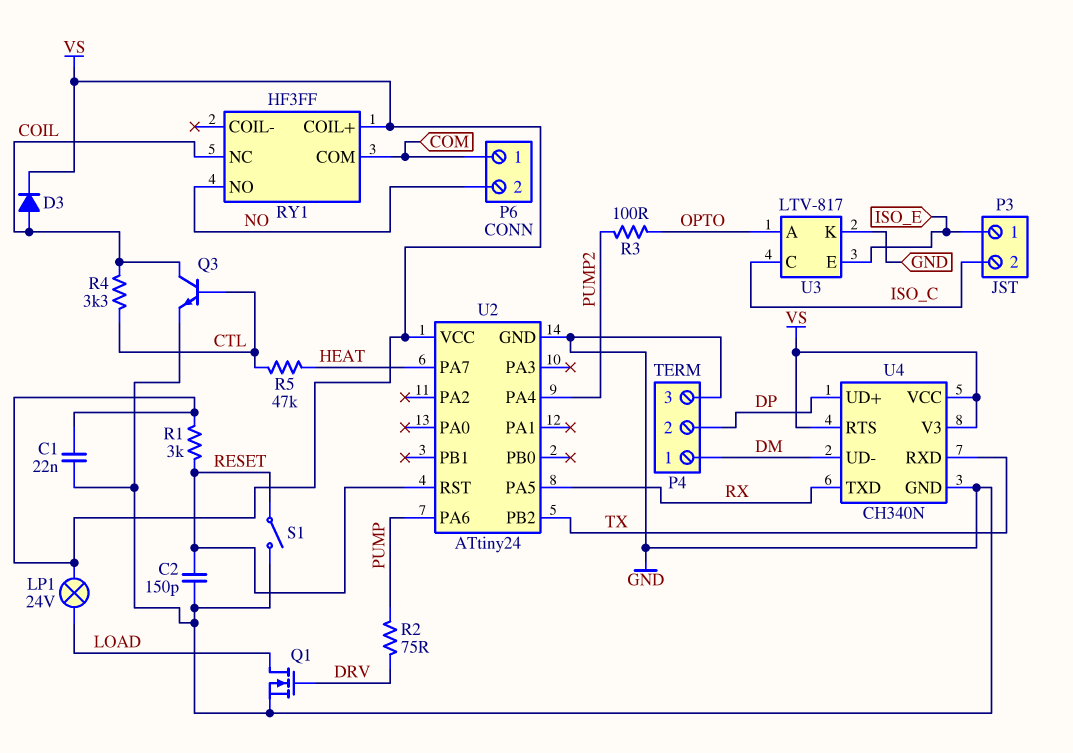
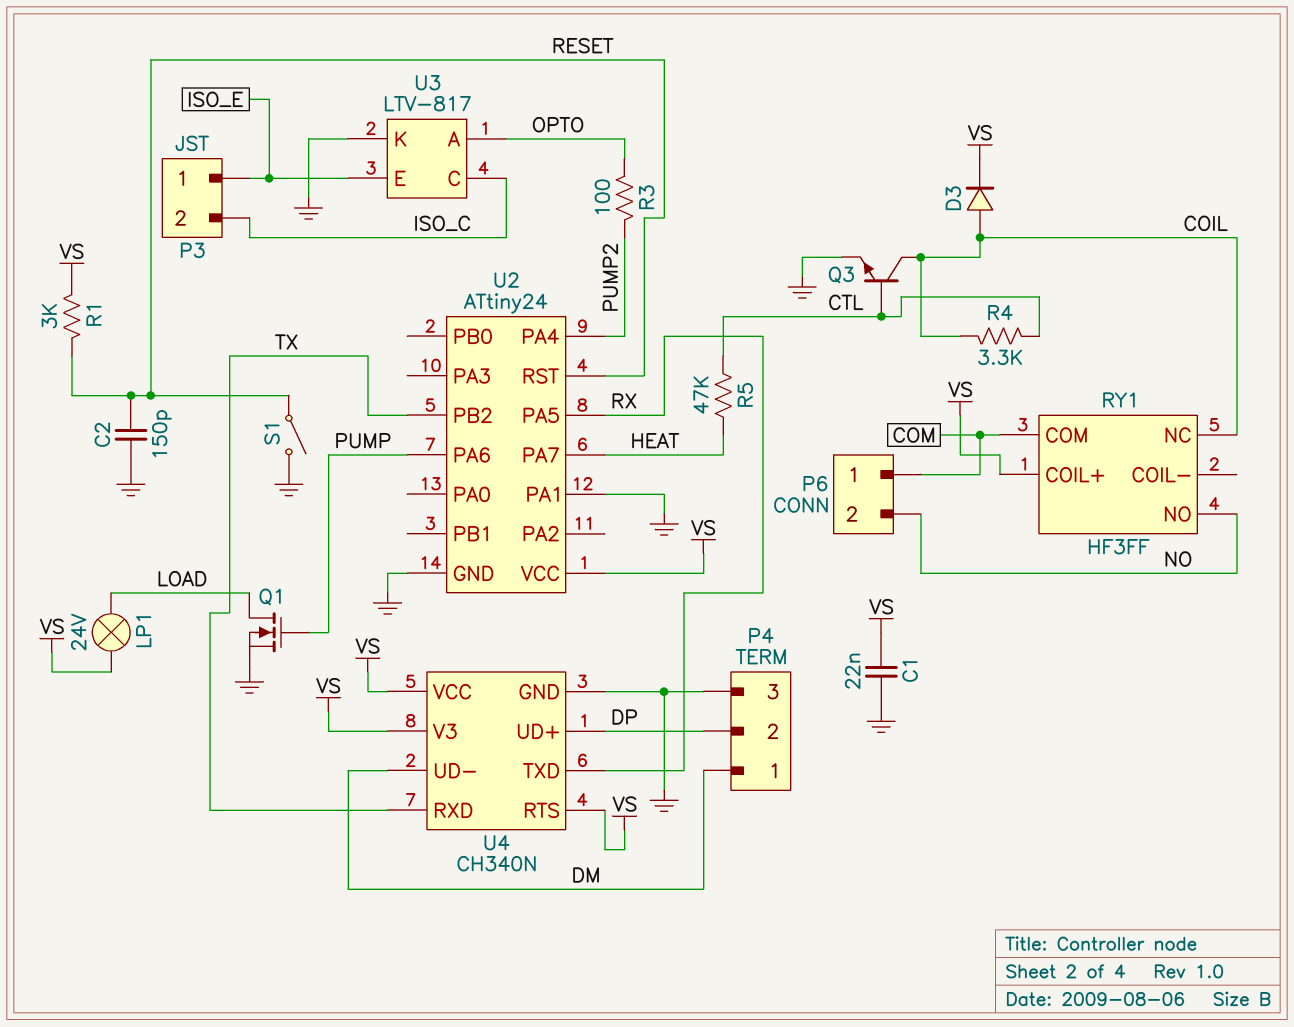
Q1: NMOS (G DRV, D LOAD, S GND) -> NMOS (G PUMP, D LOAD, S GND)
R2: 75 (DRV, PUMP) -> none
U2 pin PA1: none -> GND

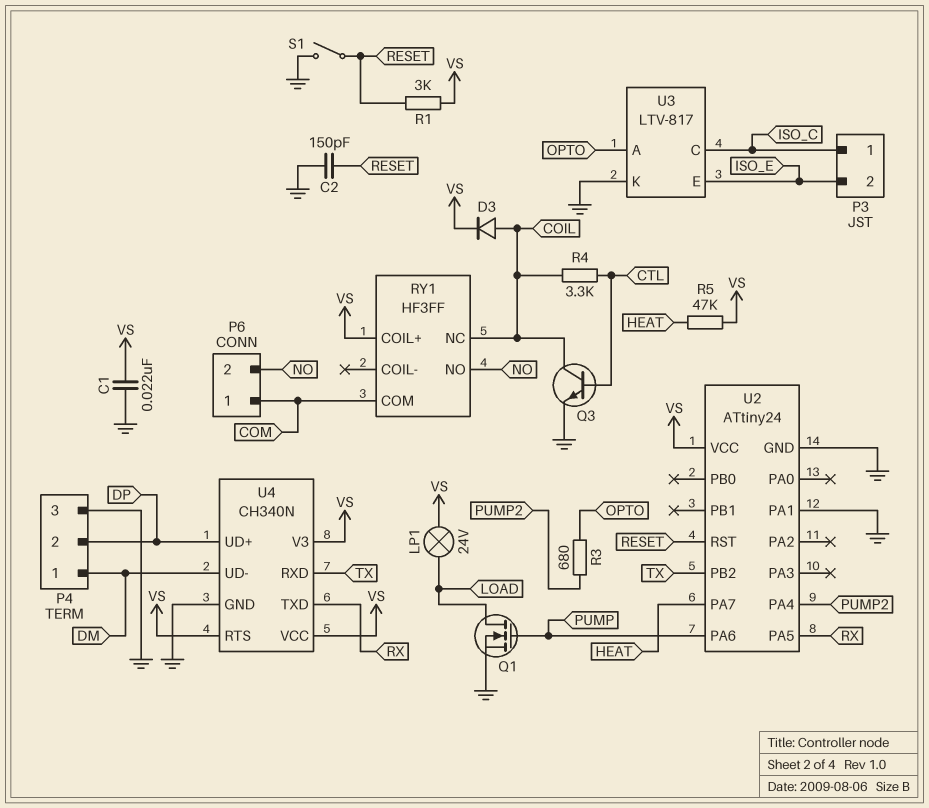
P3 pin 1: ISO_E -> ISO_C
P3 pin 2: ISO_C -> ISO_E
R3: 100 (OPTO, PUMP2) -> 680 (OPTO, PUMP2)
R5: 47k (CTL, HEAT) -> 47k (HEAT, VS)

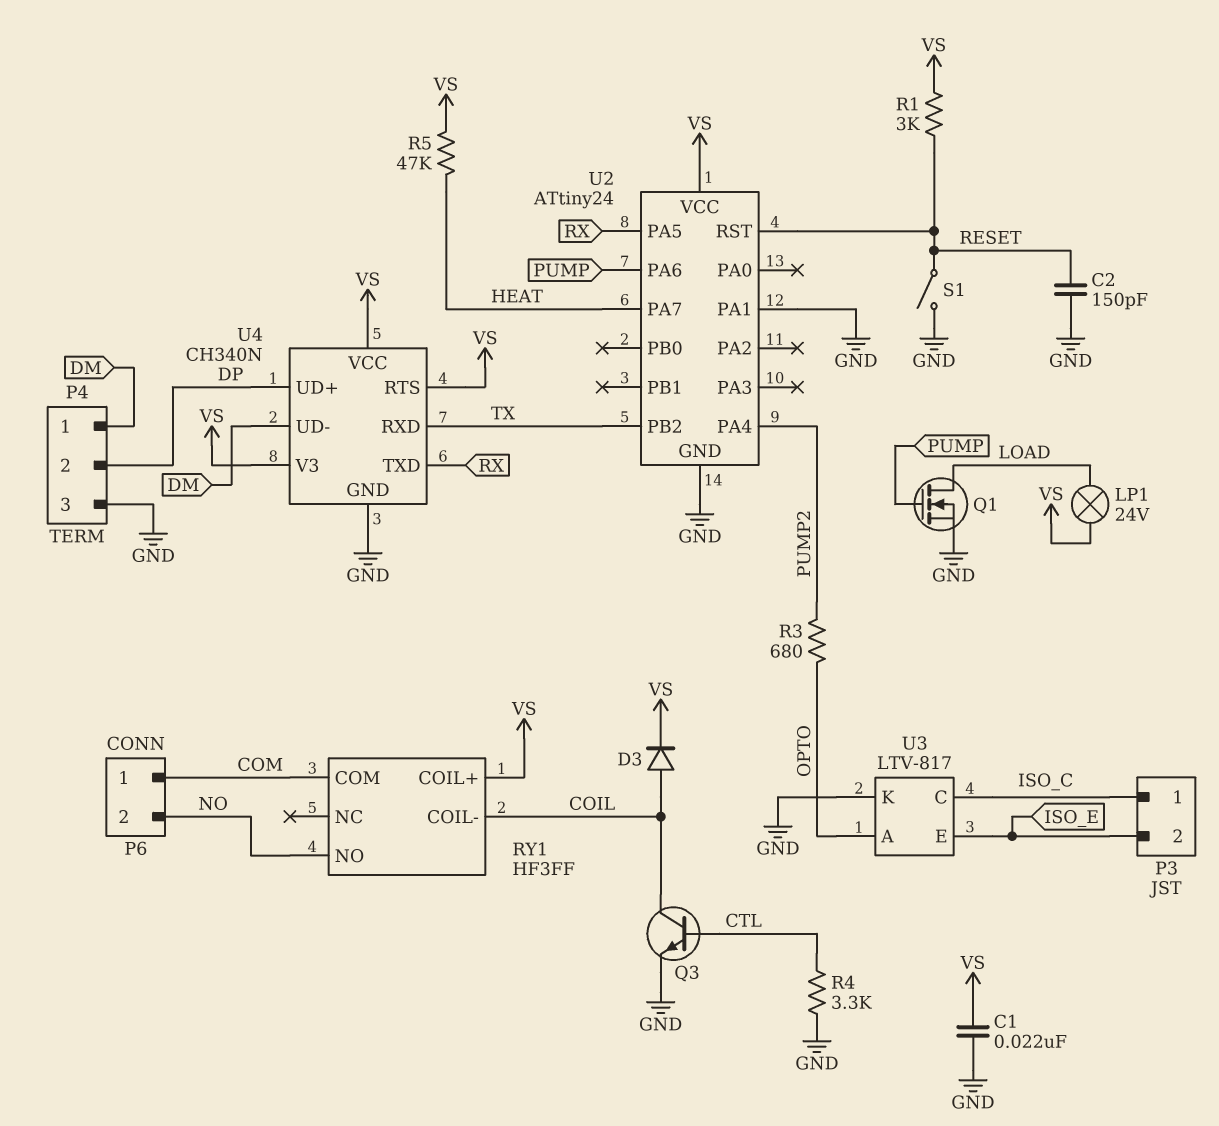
R4: 3.3k (COIL, CTL) -> 3.3k (CTL, GND)
RY1 pin COIL-: none -> COIL
RY1 pin NC: COIL -> none

